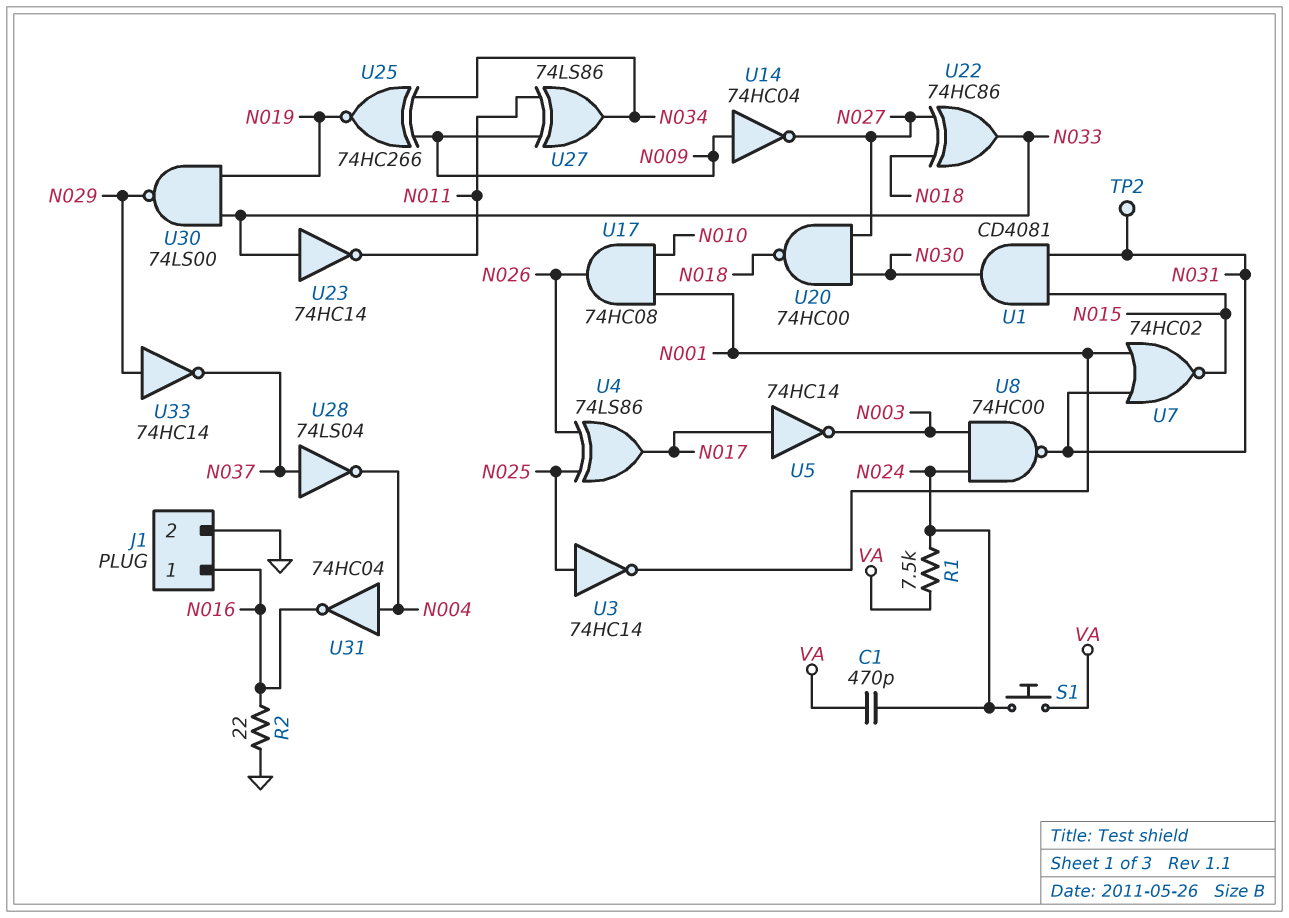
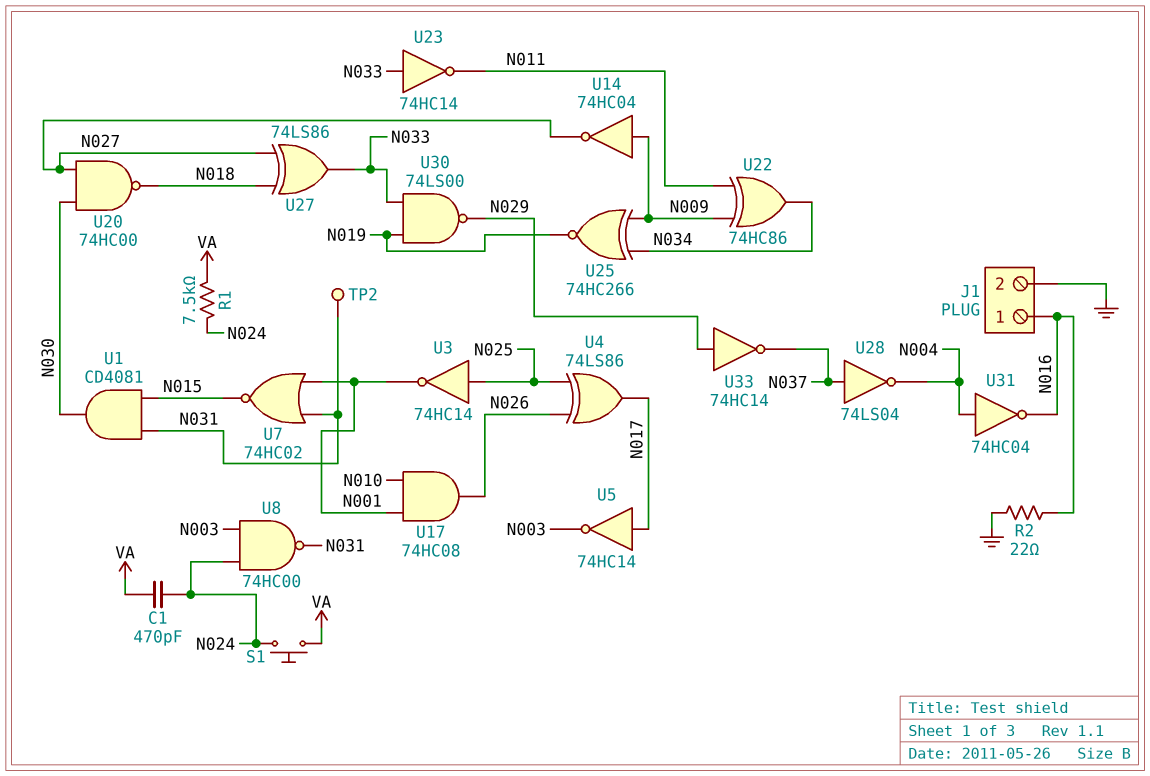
U22: XOR 74HC86 (in N018, in N027, out N033) -> XOR 74HC86 (in N009, in N011, out N034)
U27: XOR 74LS86 (in N009, in N011, out N034) -> XOR 74LS86 (in N018, in N027, out N033)

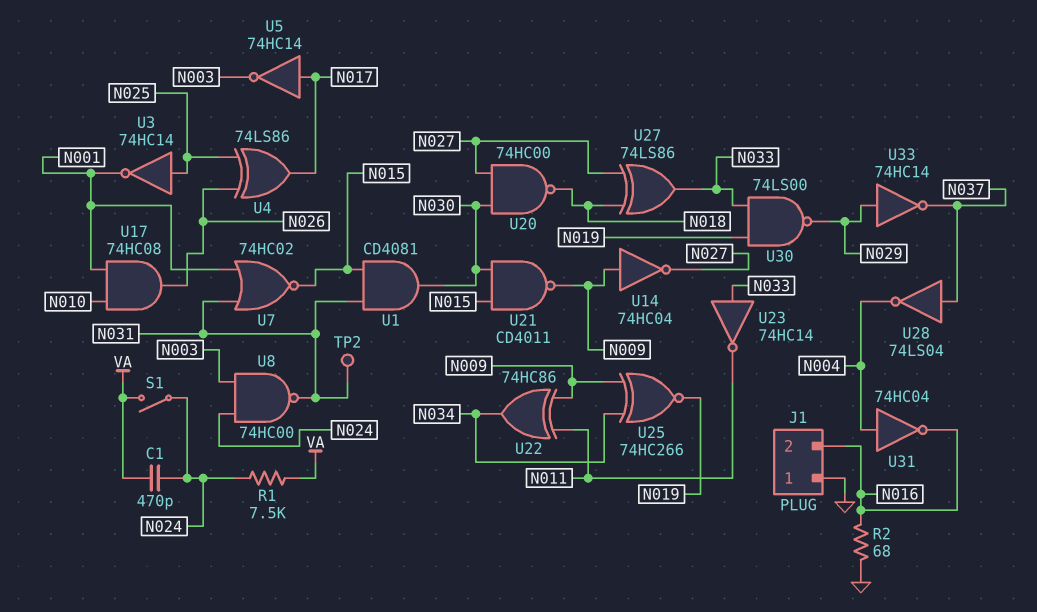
J1 pin 1: N016 -> GND
J1 pin 2: GND -> N016
R2: 22 (GND, N016) -> 68 (GND, N016)
S1: button (N024, VA) -> switch (N024, VA)
U21: none -> NAND CD4011 (in N015, in N030, out N009)

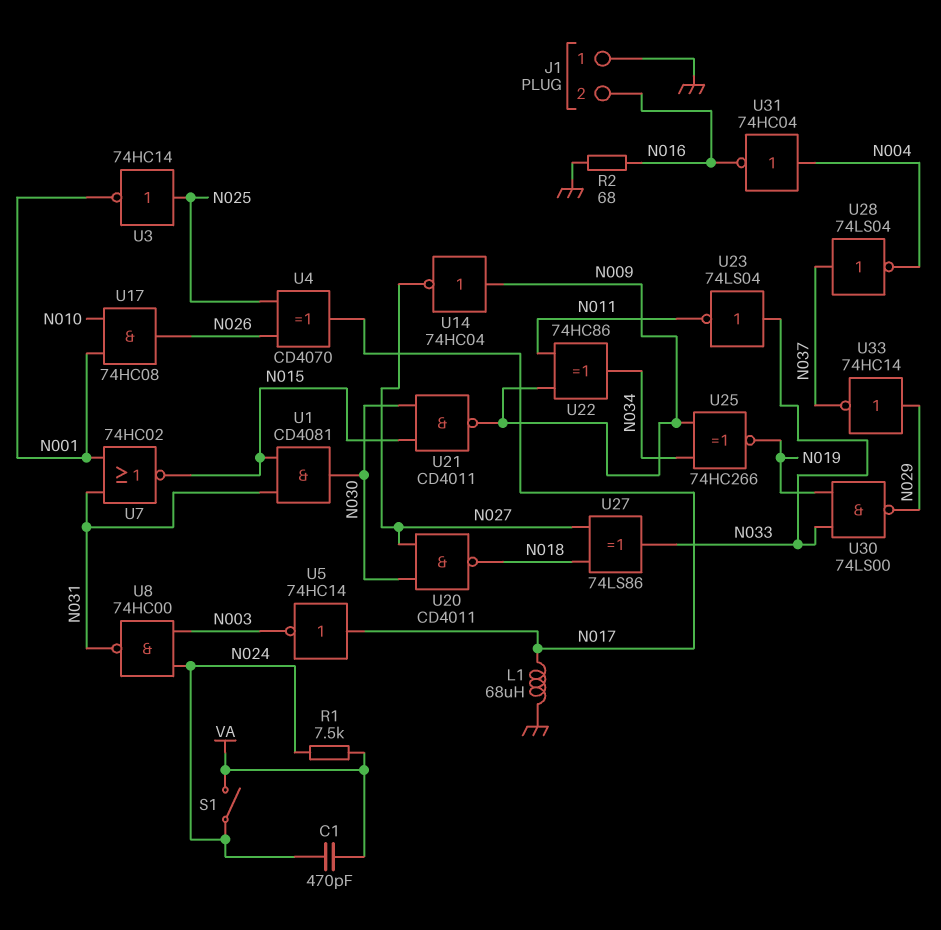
L1: none -> 68uH (GND, N017)
TP2: test point (N031) -> none
U4: XOR 74LS86 (in N025, in N026, out N017) -> XOR CD4070 (in N025, in N026, out N017)
U20: NAND 74HC00 (in N027, in N030, out N018) -> NAND CD4011 (in N027, in N030, out N018)
U23: NOT 74HC14 (in N033, out N011) -> NOT 74LS04 (in N033, out N011)

